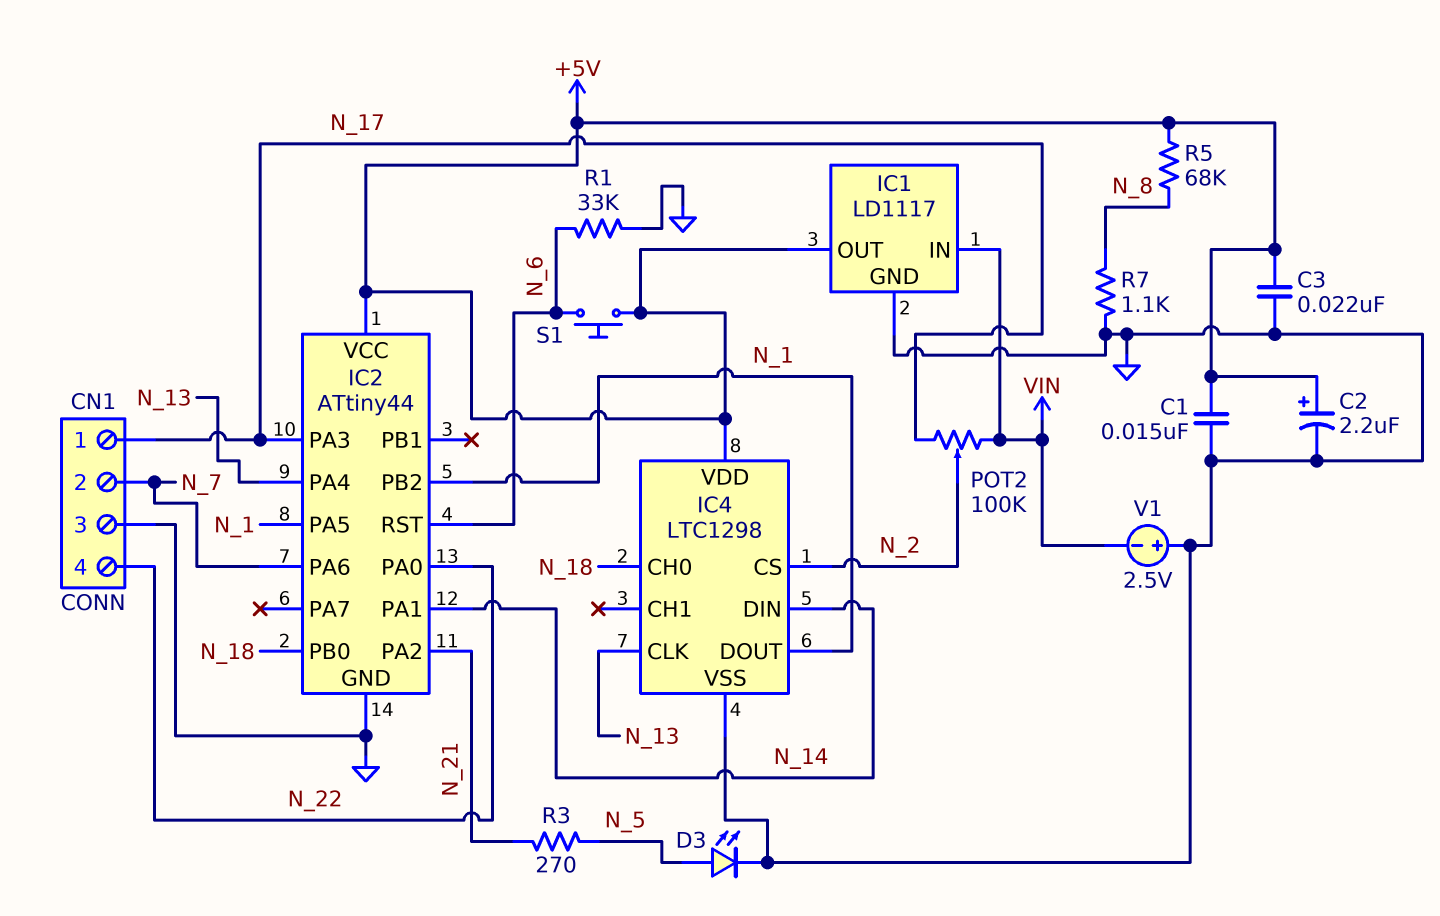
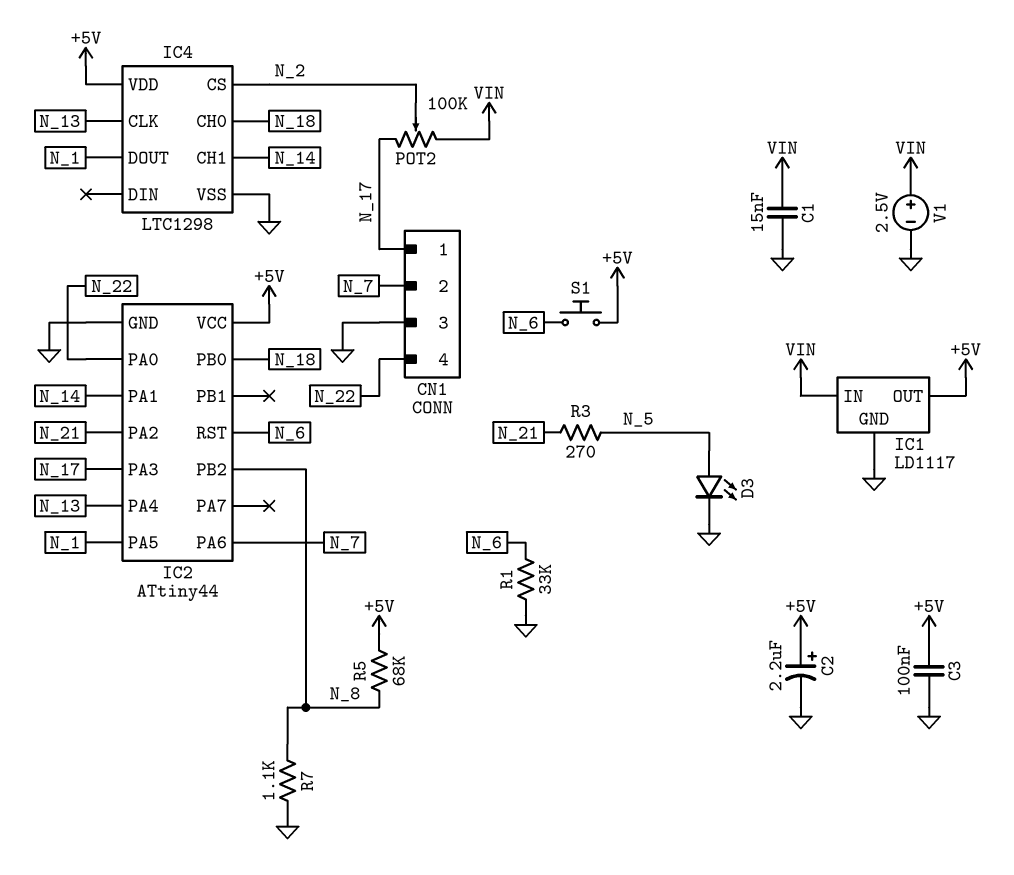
C1: 15nF (+5V, GND) -> 15nF (GND, VIN)
C3: 22nF (+5V, GND) -> 100nF (+5V, GND)
IC2 pin PB2: N_1 -> N_8
IC4 pin CH1: none -> N_14
IC4 pin DIN: N_14 -> none
V1: 2.5V (plus GND, minus VIN) -> 2.5V (plus VIN, minus GND)

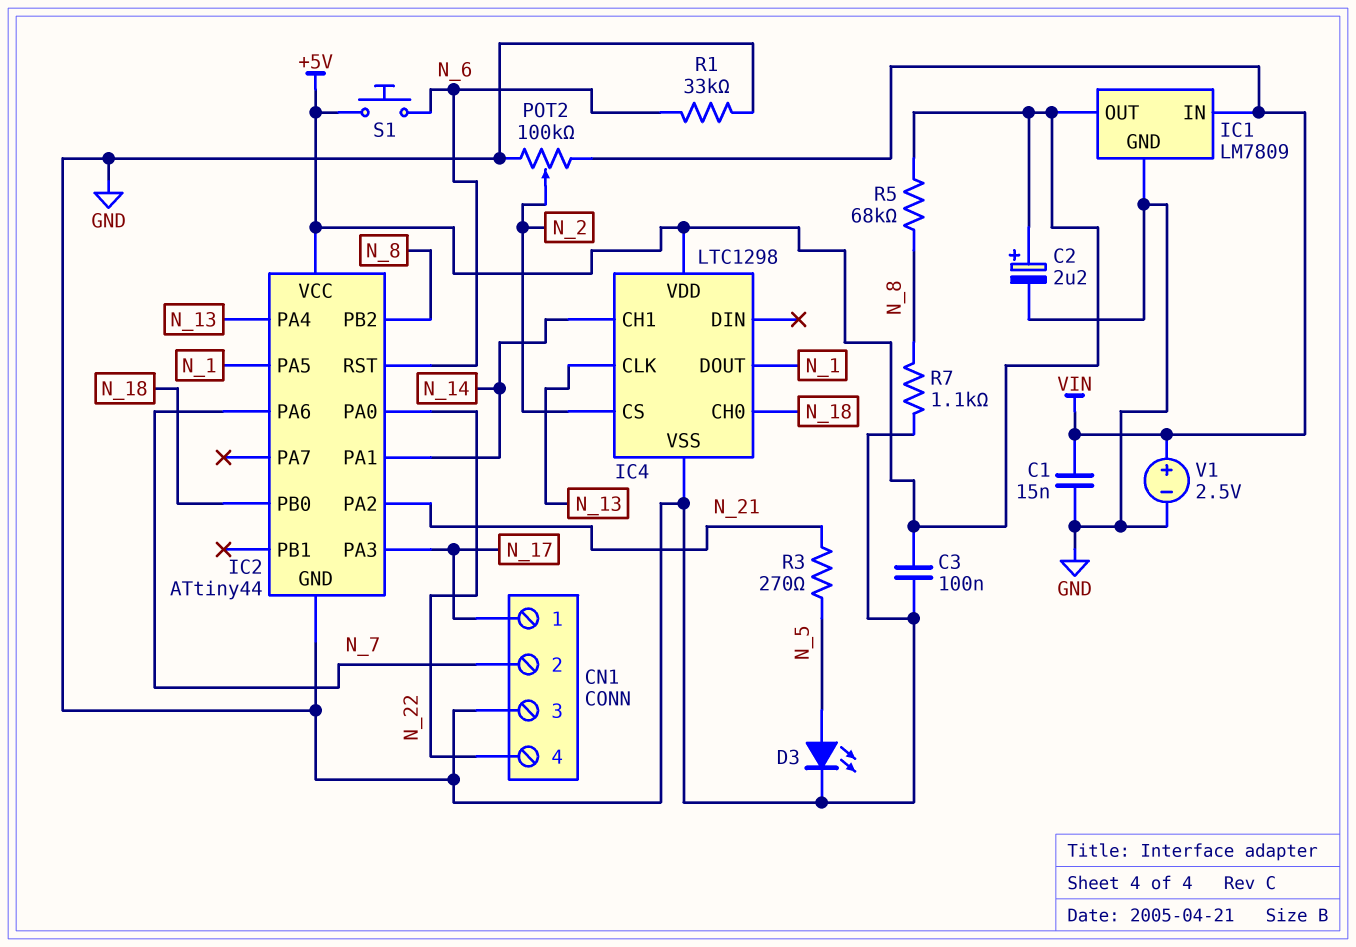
IC1: LD1117 -> LM7809
POT2: 100k (N_17, VIN, wiper N_2) -> 100k (GND, VIN, wiper N_2)

